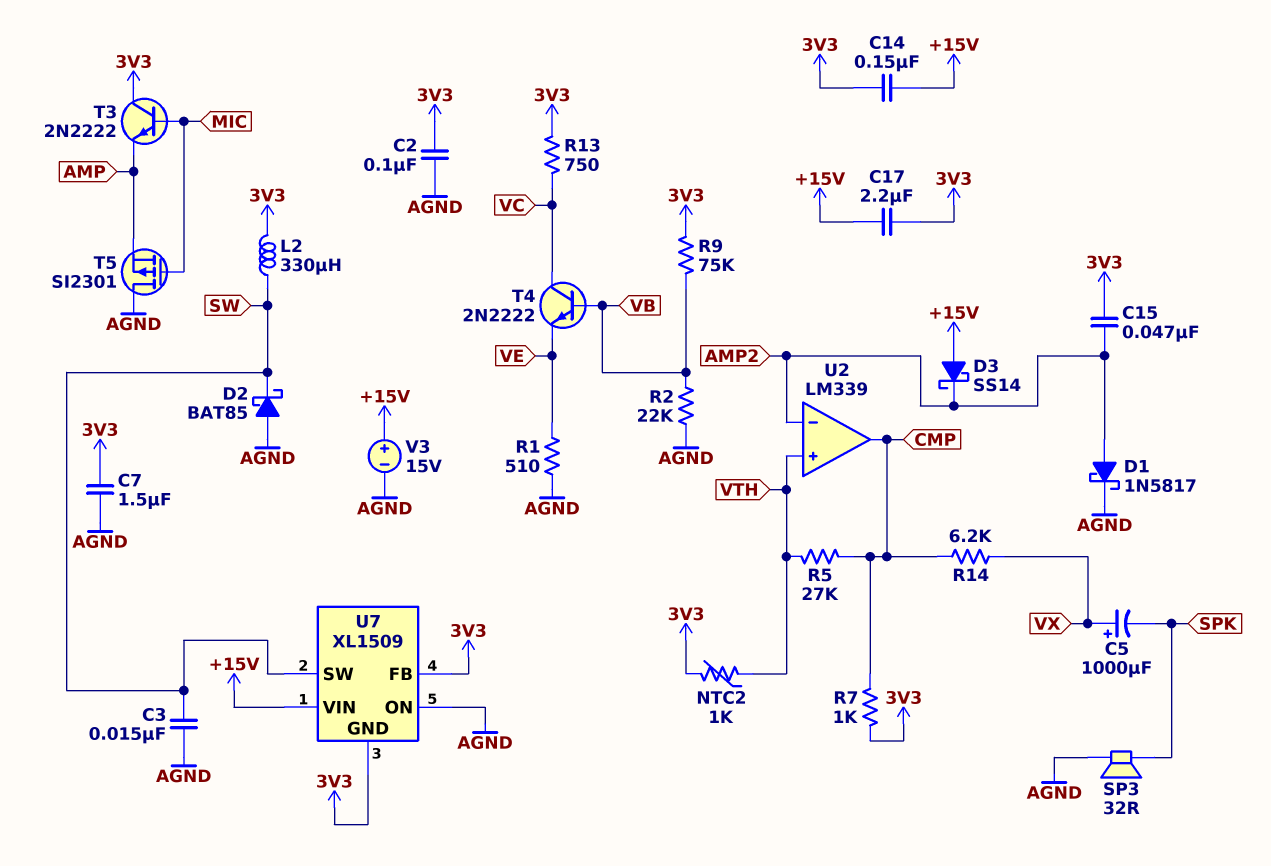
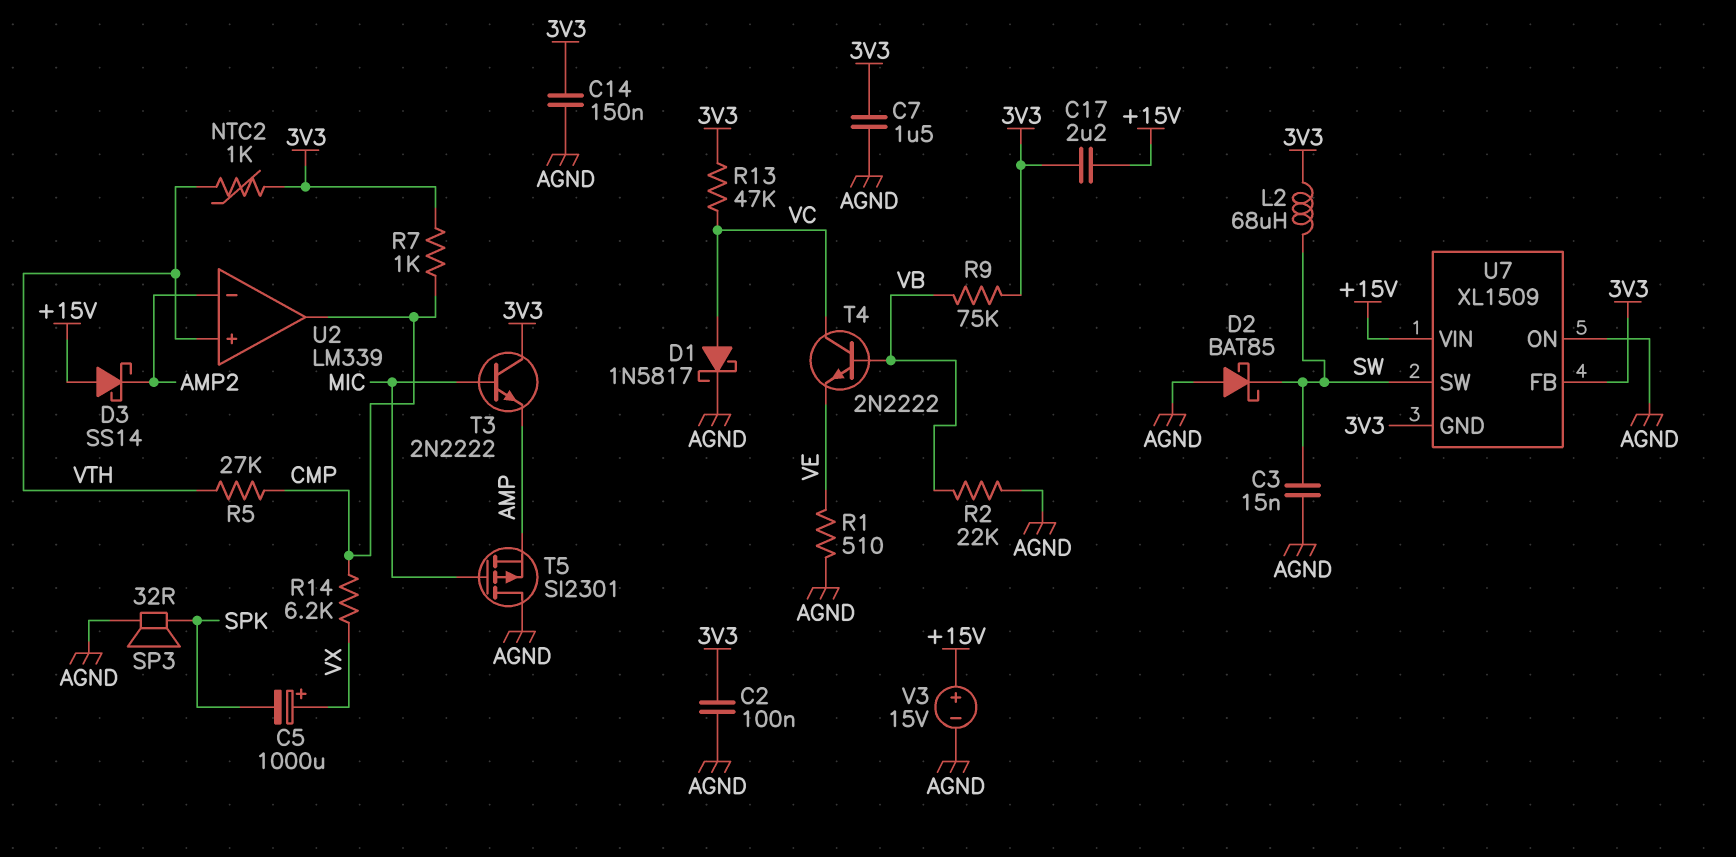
C14: 150nF (+15V, 3V3) -> 150nF (3V3, AGND)
C15: 47nF (3V3, AMP2) -> none
D1: schottky 1N5817 (A AMP2, K AGND) -> schottky 1N5817 (A VC, K AGND)
L2: 330uH (3V3, SW) -> 68uH (3V3, SW)
R13: 750 (3V3, VC) -> 47k (3V3, VC)

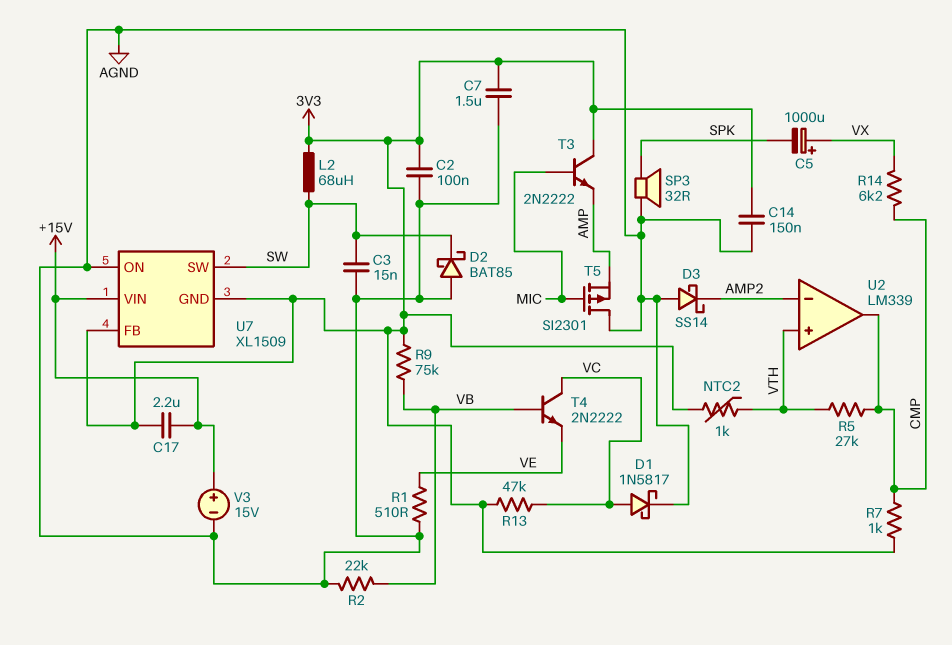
D3: schottky SS14 (A +15V, K AMP2) -> schottky SS14 (A AGND, K AMP2)

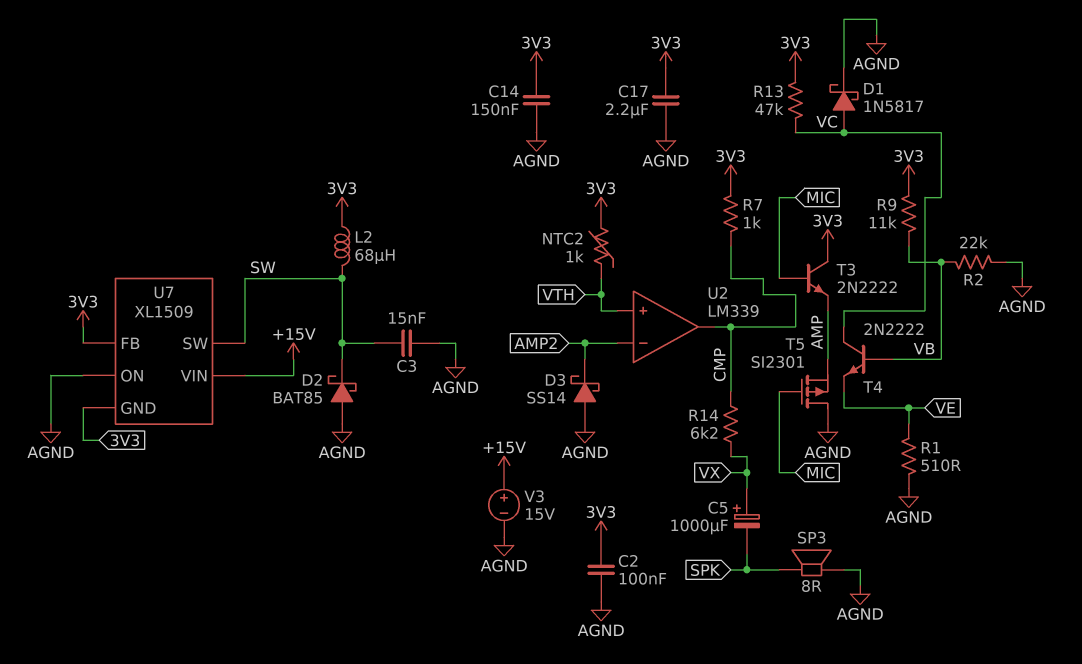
C7: 1.5uF (3V3, AGND) -> none
C17: 2.2uF (+15V, 3V3) -> 2.2uF (3V3, AGND)
R5: 27k (CMP, VTH) -> none
R9: 75k (3V3, VB) -> 11k (3V3, VB)
SP3: speaker 32R (AGND, SPK) -> speaker 8R (AGND, SPK)

